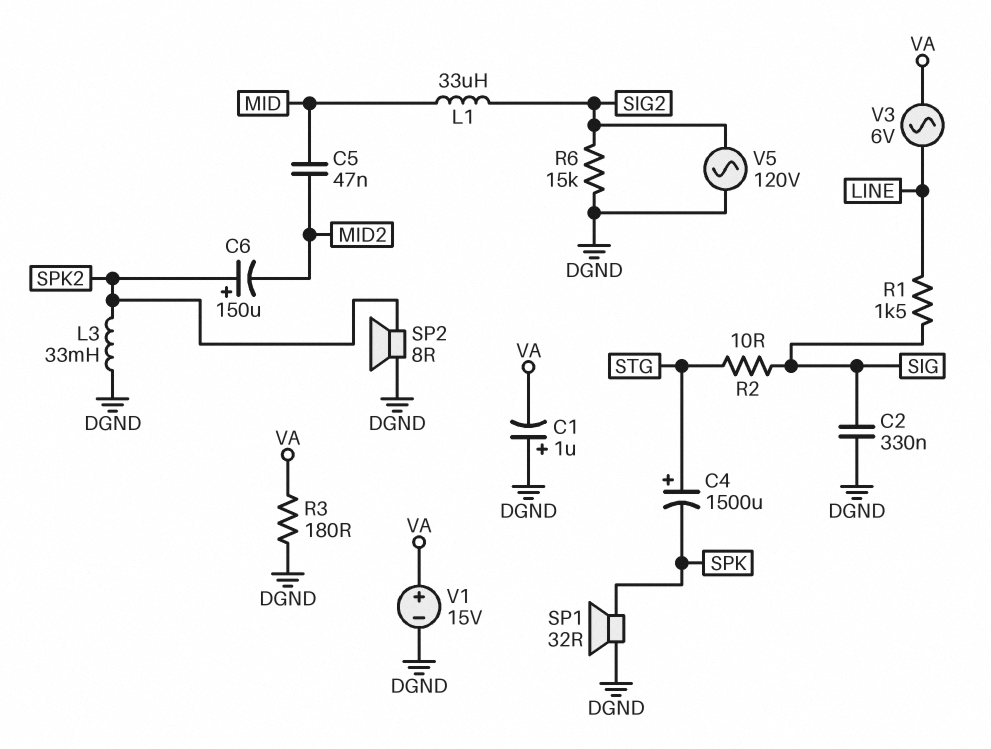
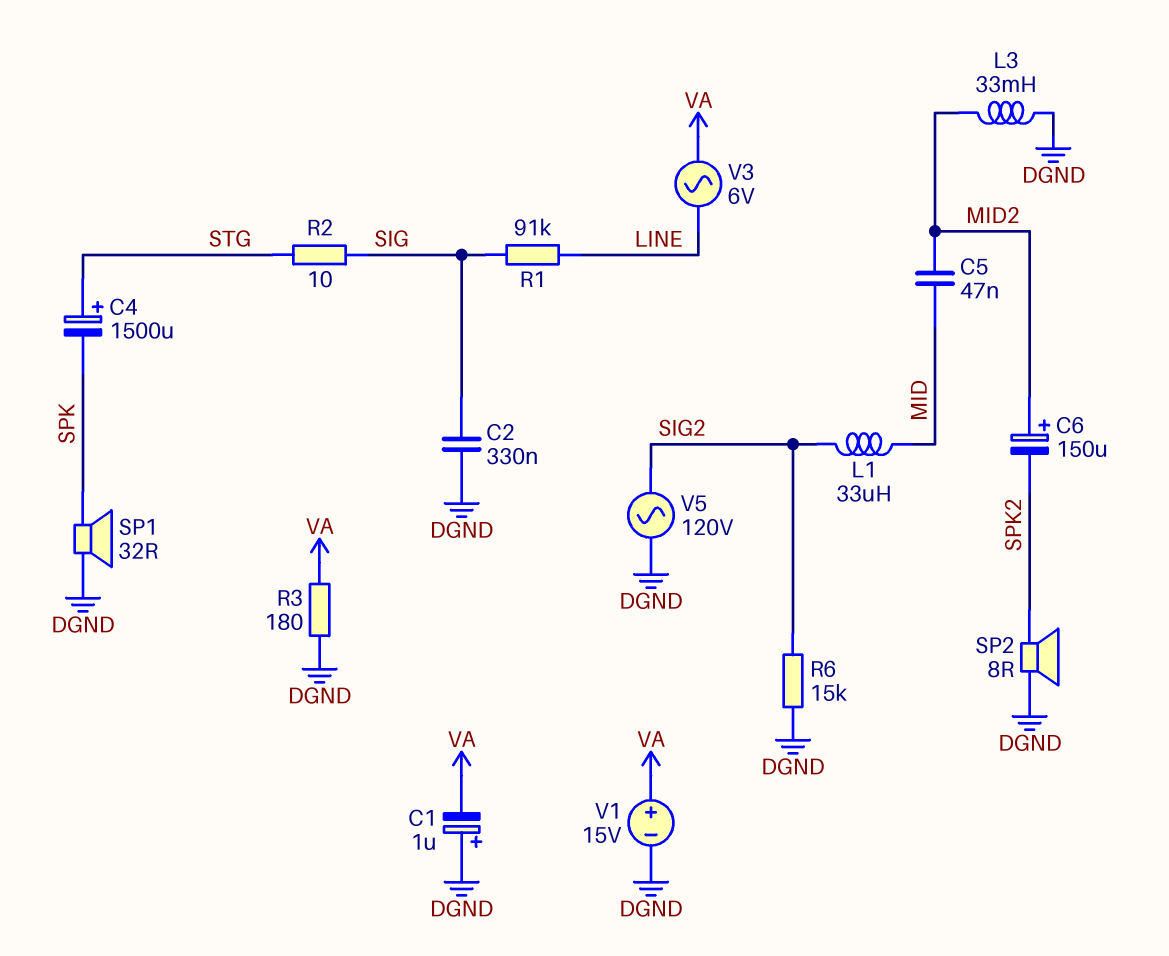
C6: 150uF (plus SPK2, minus MID2) -> 150uF (plus MID2, minus SPK2)
L3: 33mH (DGND, SPK2) -> 33mH (DGND, MID2)
R1: 1.5k (LINE, SIG) -> 91k (LINE, SIG)

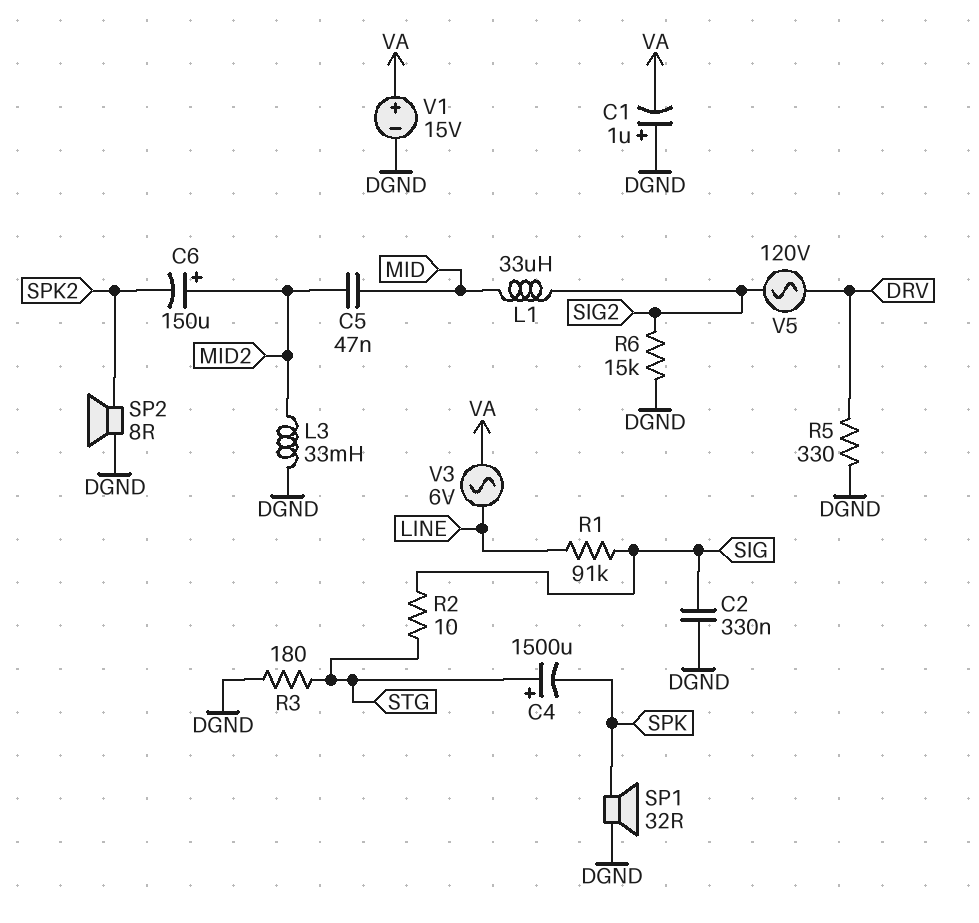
R3: 180 (DGND, VA) -> 180 (DGND, STG)
R5: none -> 330 (DGND, DRV)
V5: AC 120V (DGND, SIG2) -> AC 120V (DRV, SIG2)

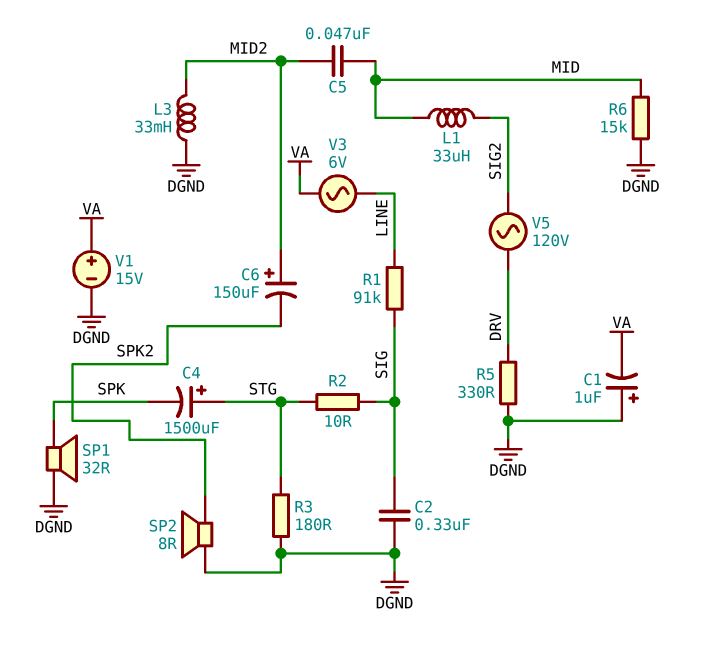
R6: 15k (DGND, SIG2) -> 15k (DGND, MID)

